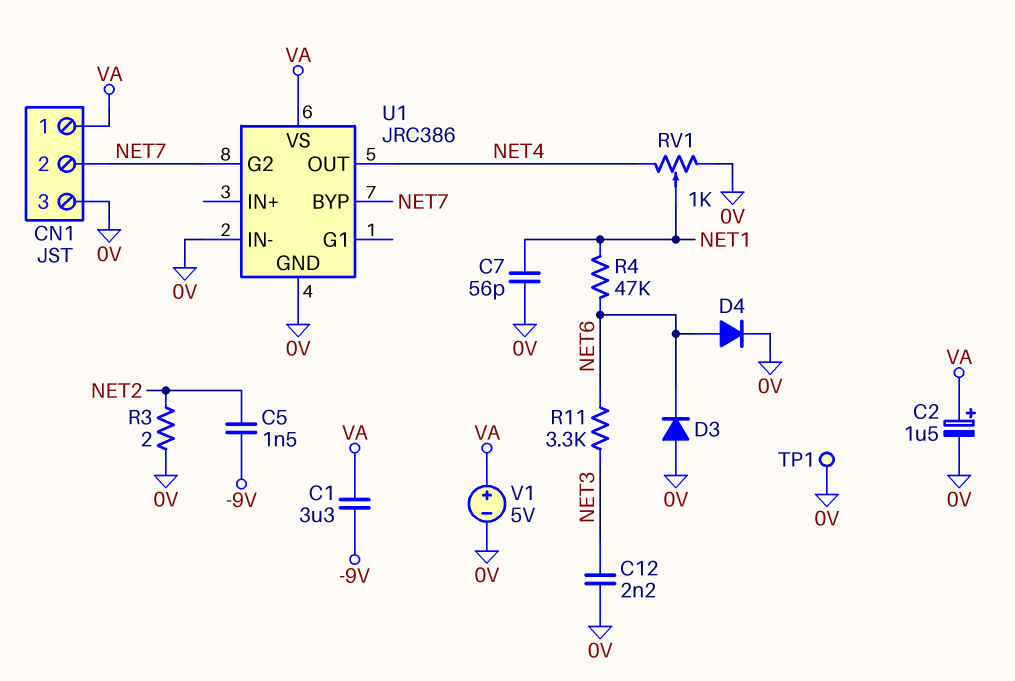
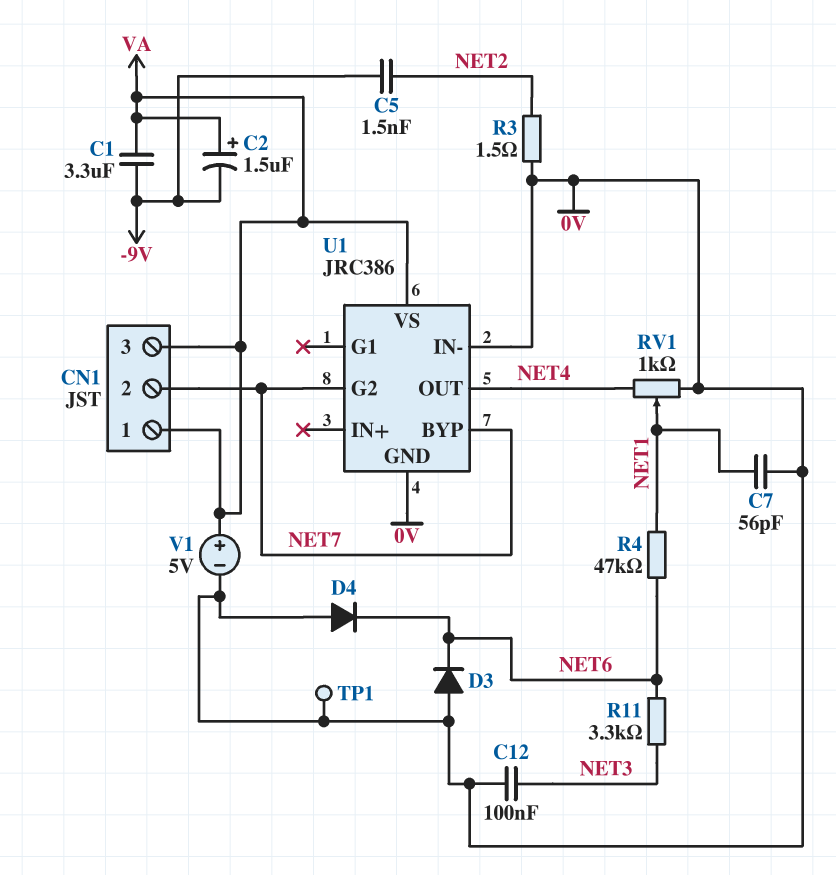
C2: 1.5uF (plus VA, minus 0V) -> 1.5uF (plus VA, minus -9V)
C12: 2.2nF (0V, NET3) -> 100nF (0V, NET3)
CN1 pin 3: 0V -> VA
D4: diode (A NET6, K 0V) -> diode (A 0V, K NET6)
R3: 2 (0V, NET2) -> 1.5 (0V, NET2)

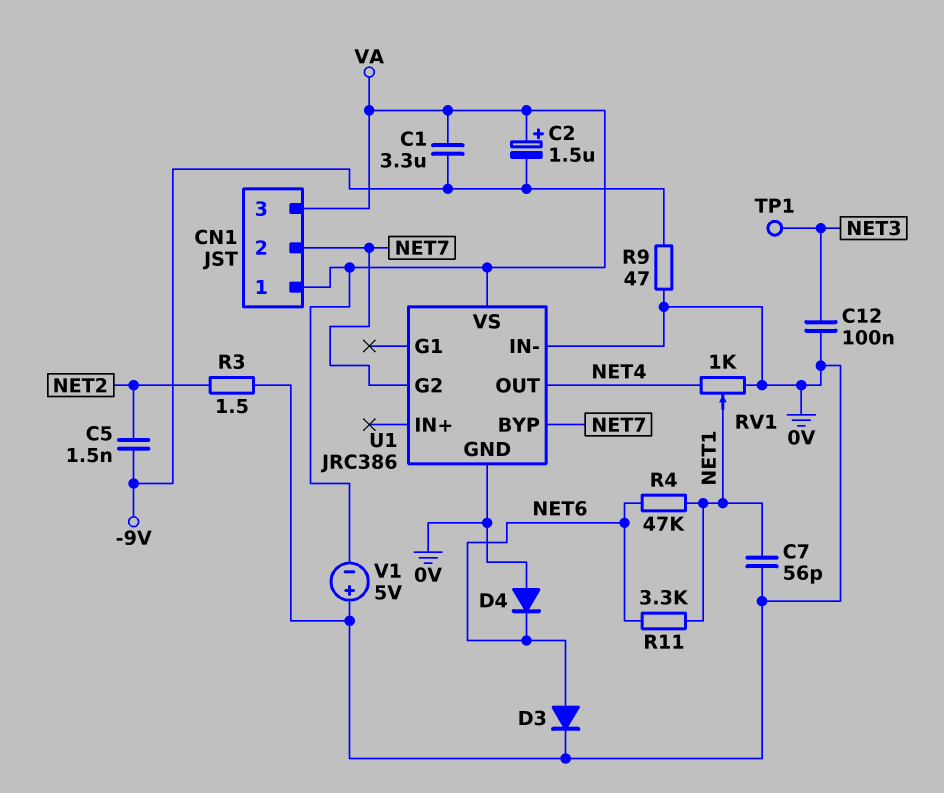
D3: diode (A 0V, K NET6) -> diode (A NET6, K 0V)
R9: none -> 47 (-9V, 0V)
R11: 3.3k (NET3, NET6) -> 3.3k (NET1, NET6)
TP1: test point (0V) -> test point (NET3)
V1: 5V (plus VA, minus 0V) -> 5V (plus 0V, minus VA)

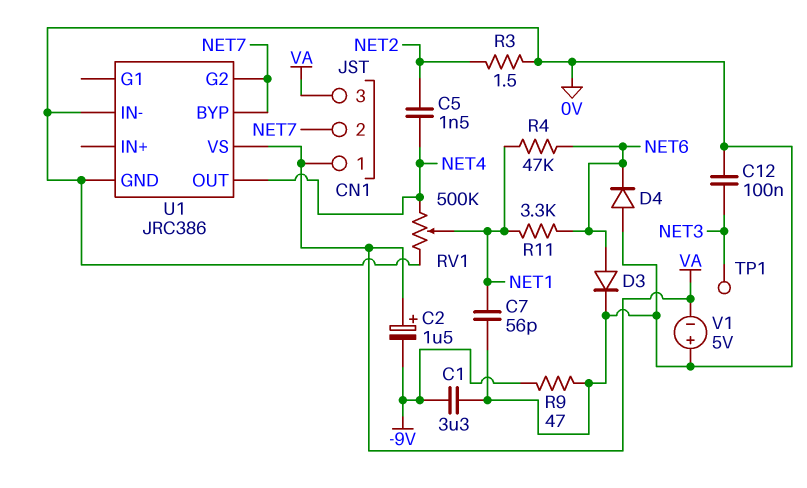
C1: 3.3uF (-9V, VA) -> 3.3uF (-9V, 0V)
C5: 1.5nF (-9V, NET2) -> 1.5nF (NET2, NET4)
RV1: 1k (0V, NET4, wiper NET1) -> 500k (0V, NET4, wiper NET1)

